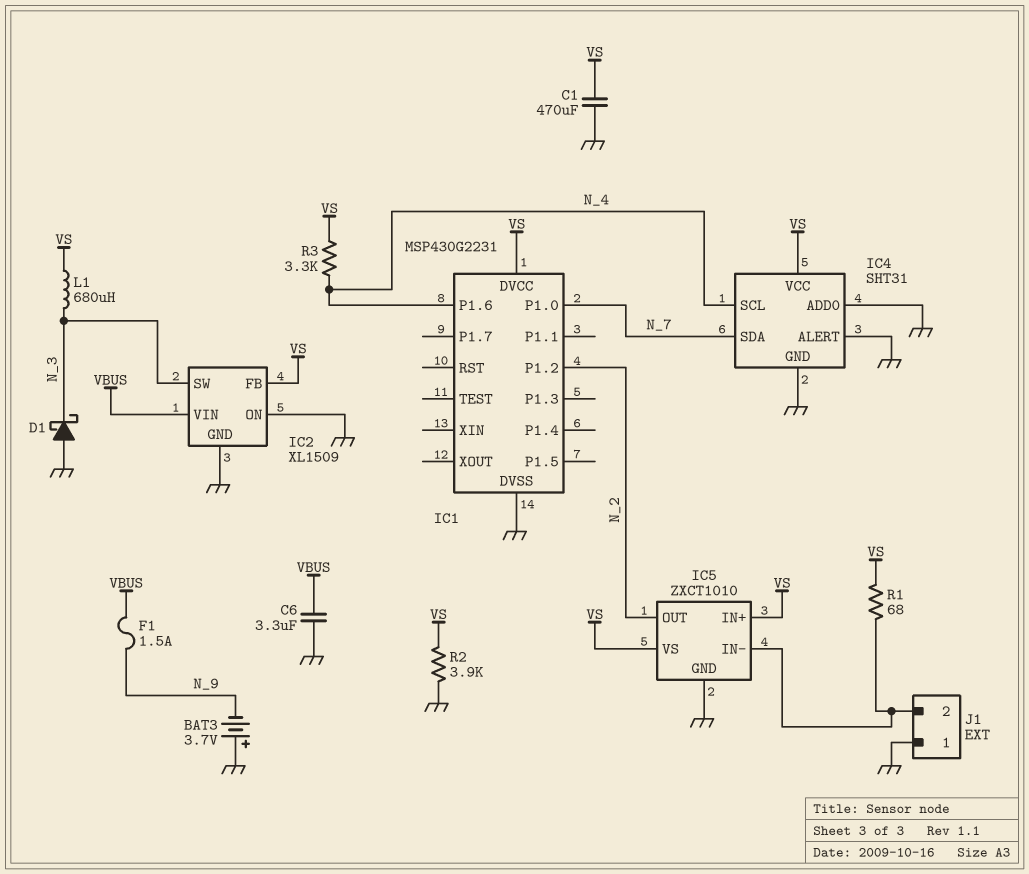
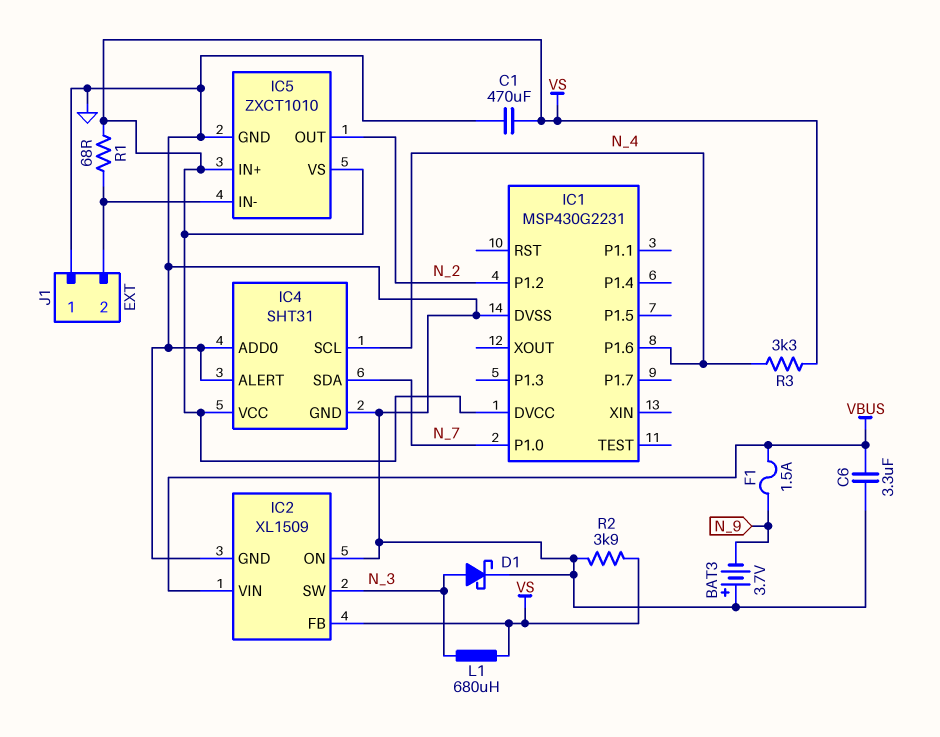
D1: schottky (A GND, K N_3) -> schottky (A N_3, K GND)

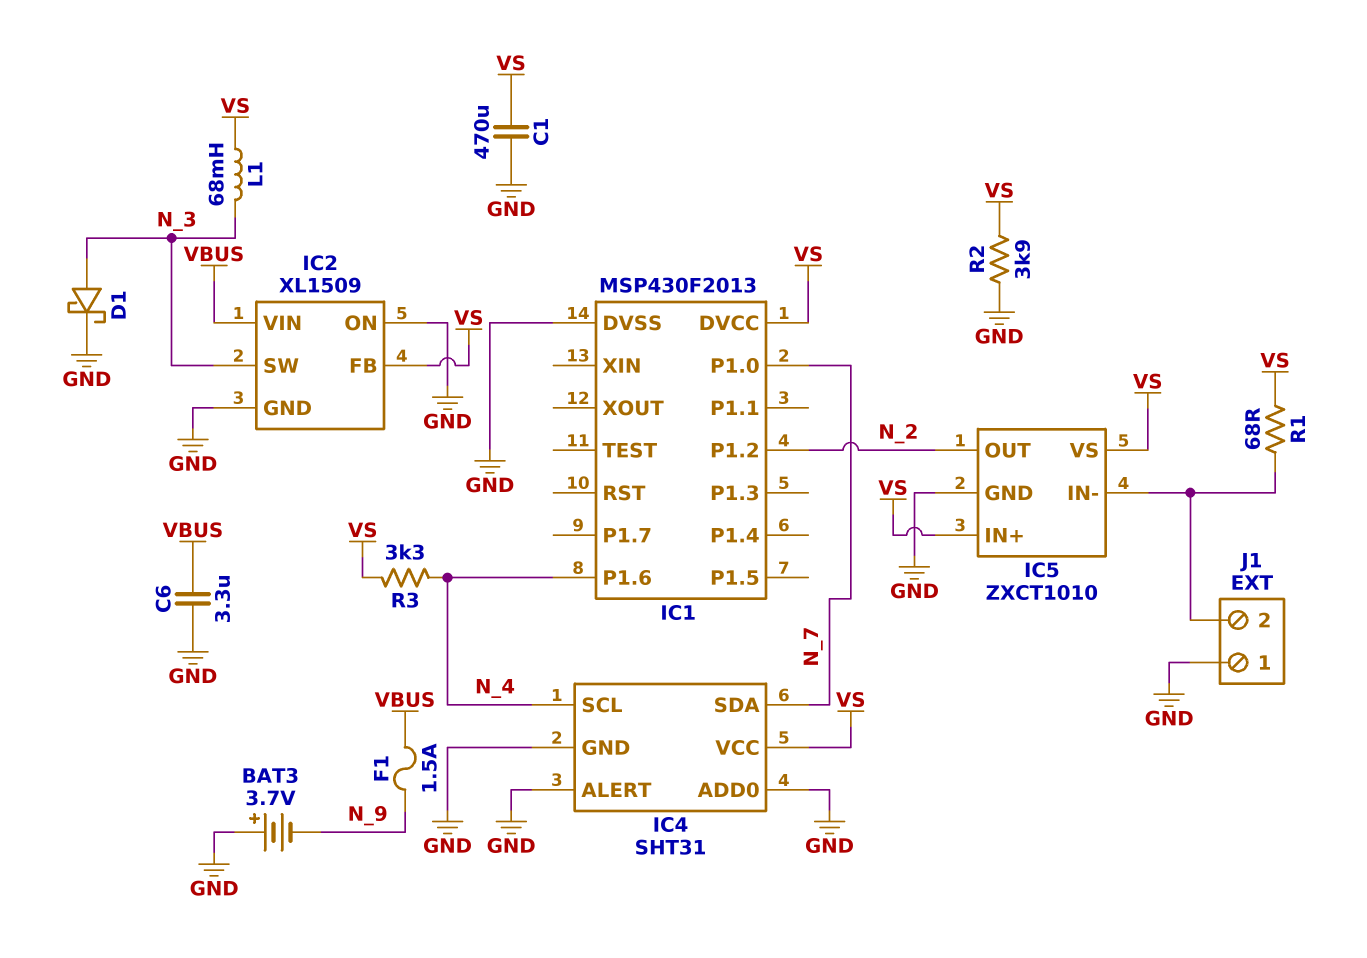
IC1: MSP430G2231 -> MSP430F2013
L1: 680uH (N_3, VS) -> 68mH (N_3, VS)

